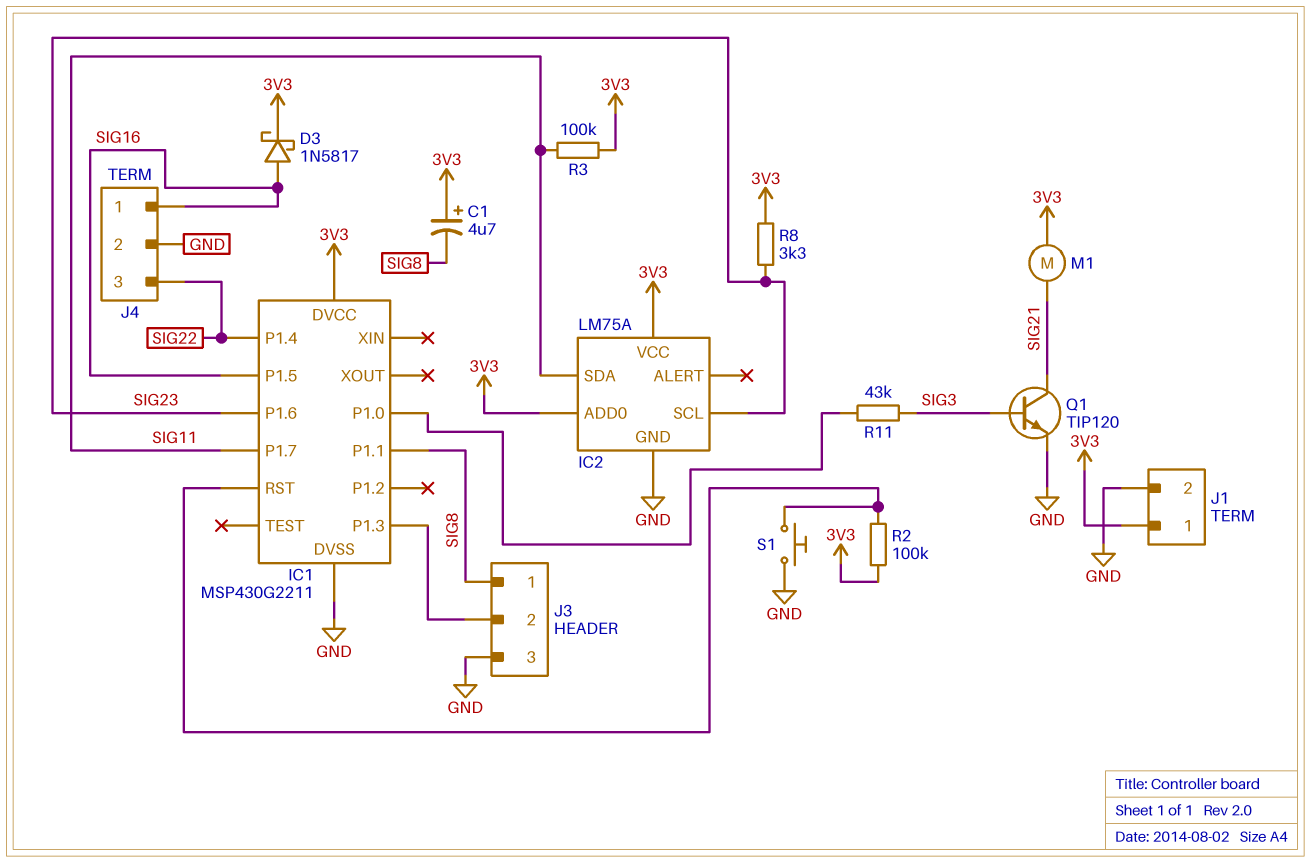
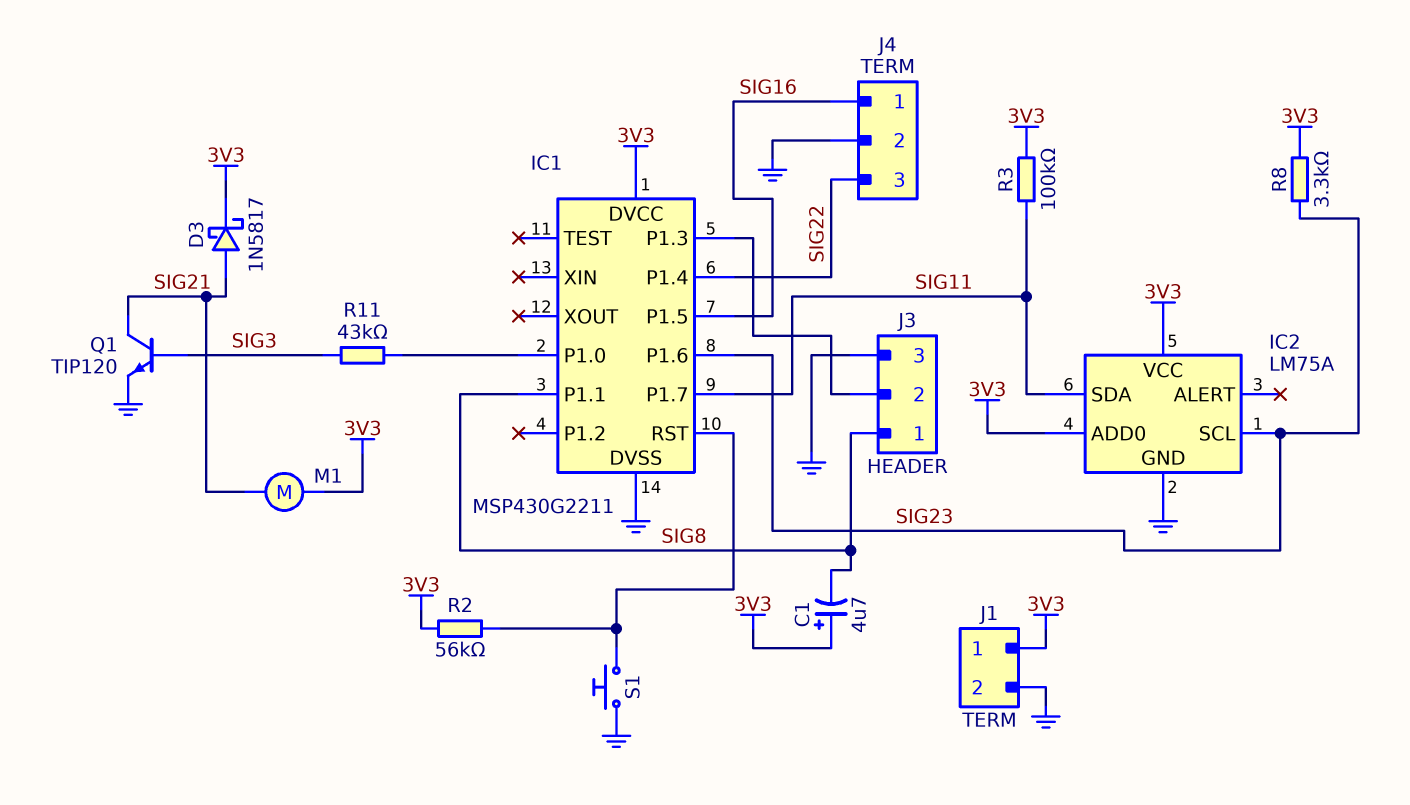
D3: schottky 1N5817 (A SIG16, K 3V3) -> schottky 1N5817 (A SIG21, K 3V3)
R2: 100k (3V3, IC1/RST) -> 56k (3V3, IC1/RST)

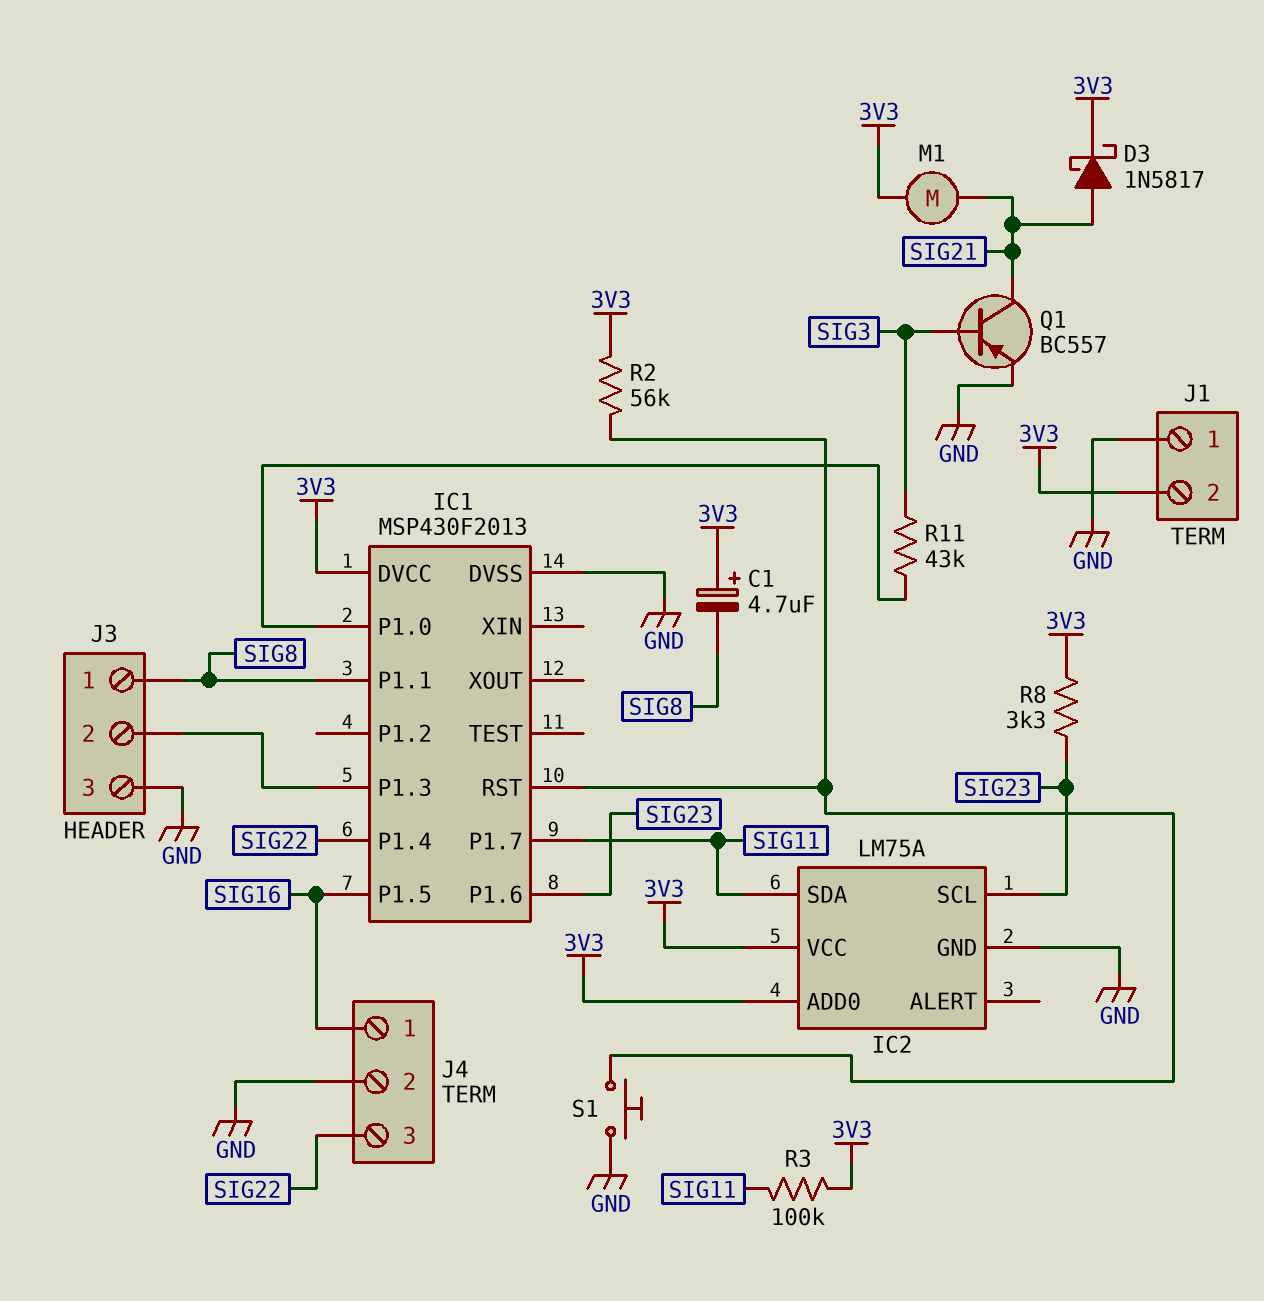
IC1: MSP430G2211 -> MSP430F2013
J1 pin 1: 3V3 -> GND
J1 pin 2: GND -> 3V3
Q1: NPN TIP120 (B SIG3, C SIG21, E GND) -> PNP BC557 (B SIG3, C SIG21, E GND)

